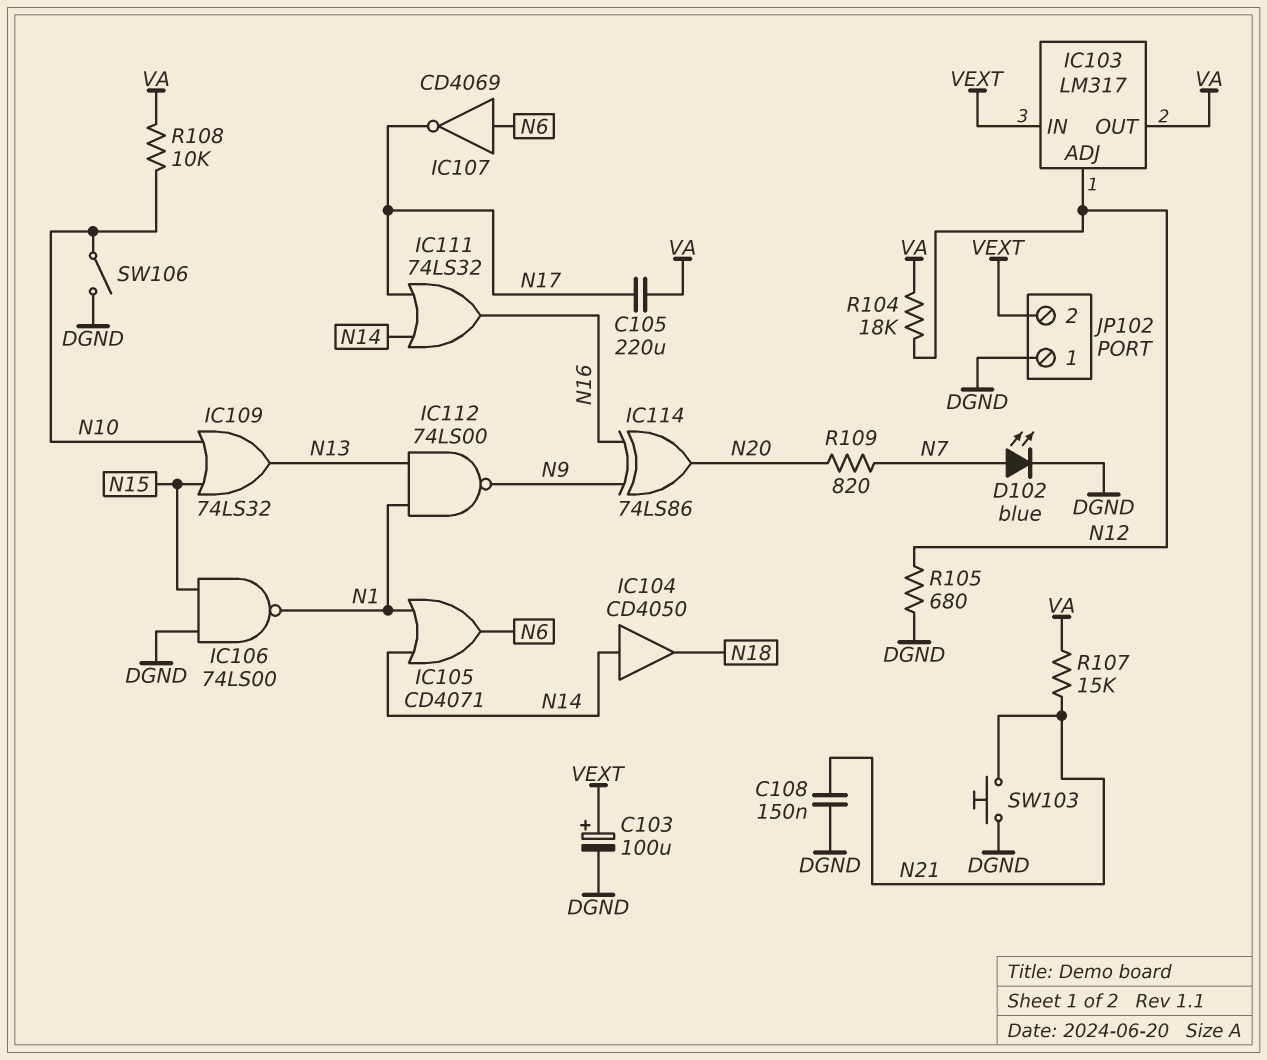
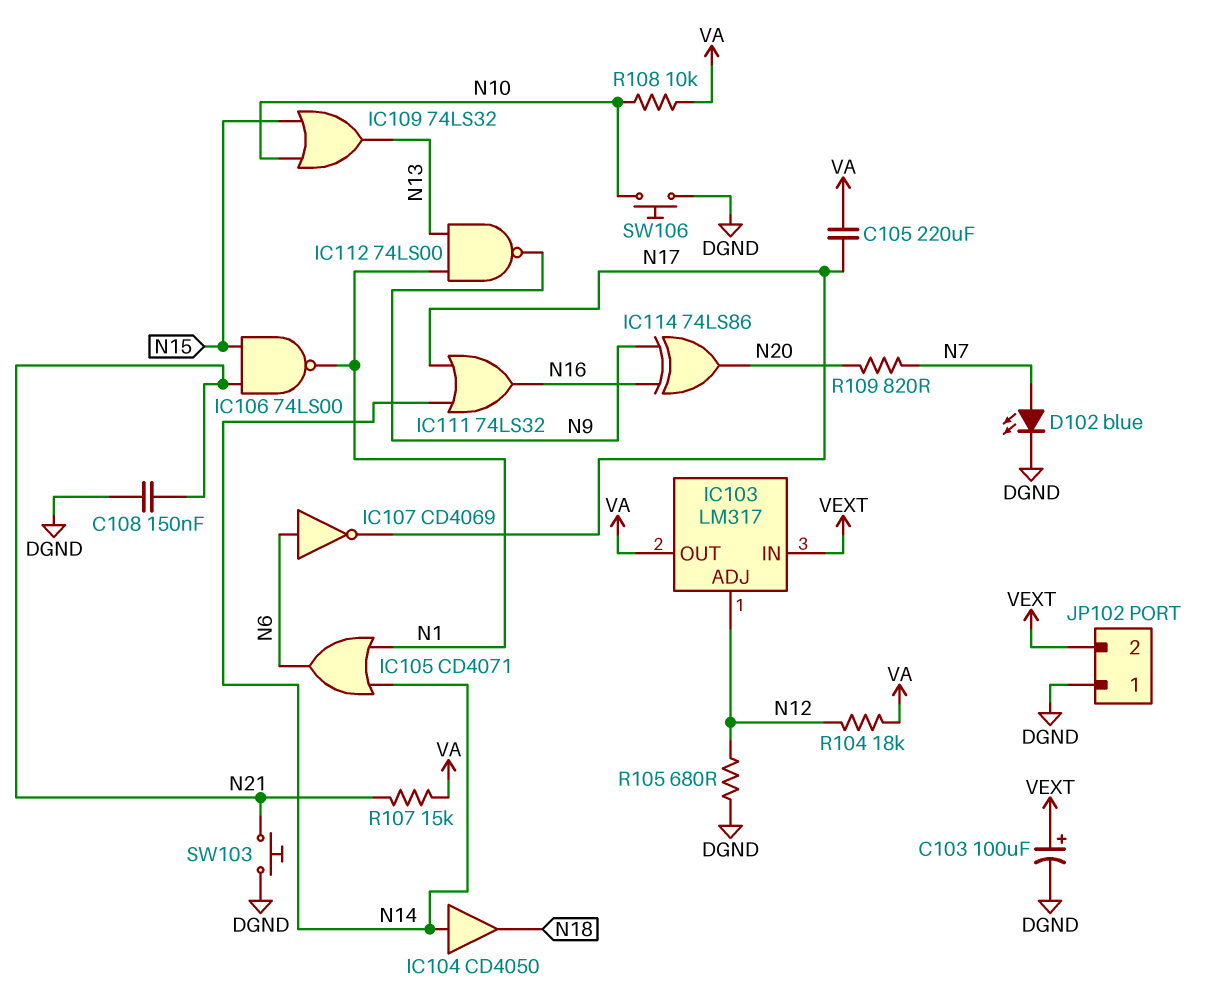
IC106: NAND 74LS00 (in DGND, in N15, out N1) -> NAND 74LS00 (in N15, in N21, out N1)
SW106: switch (DGND, N10) -> button (DGND, N10)

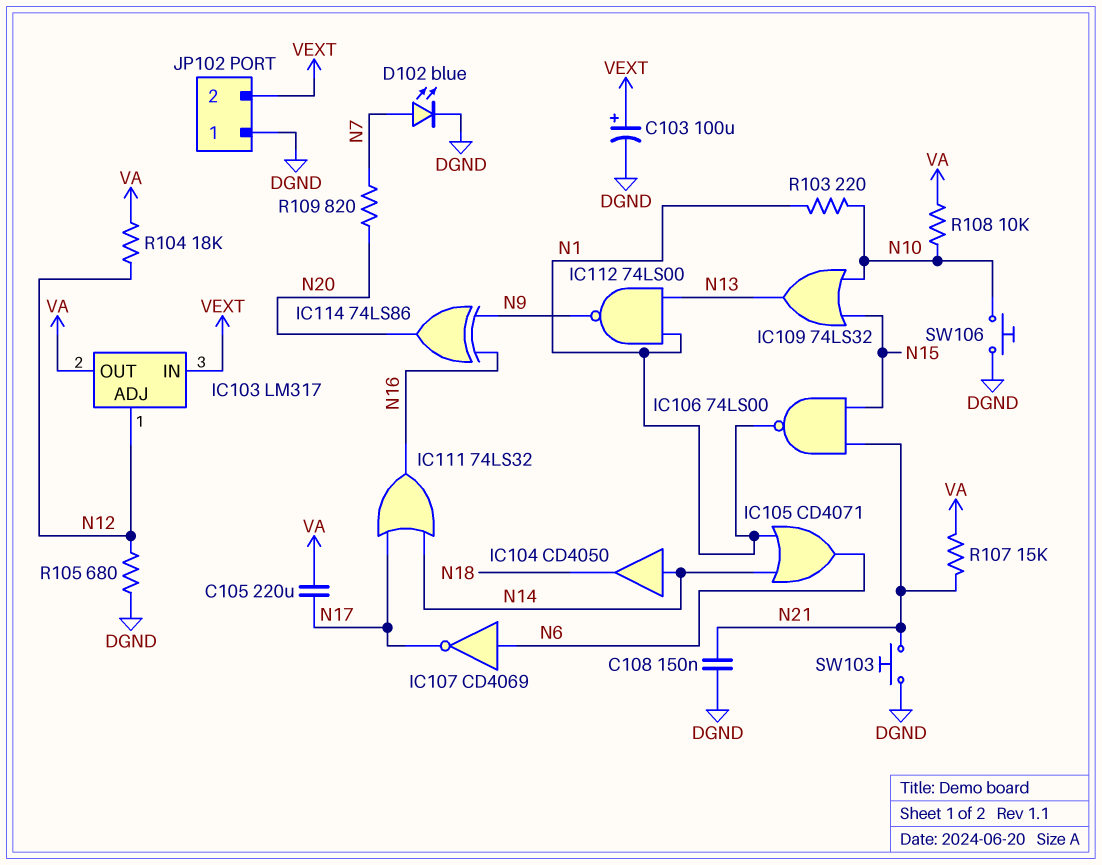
R103: none -> 220 (N1, N10)

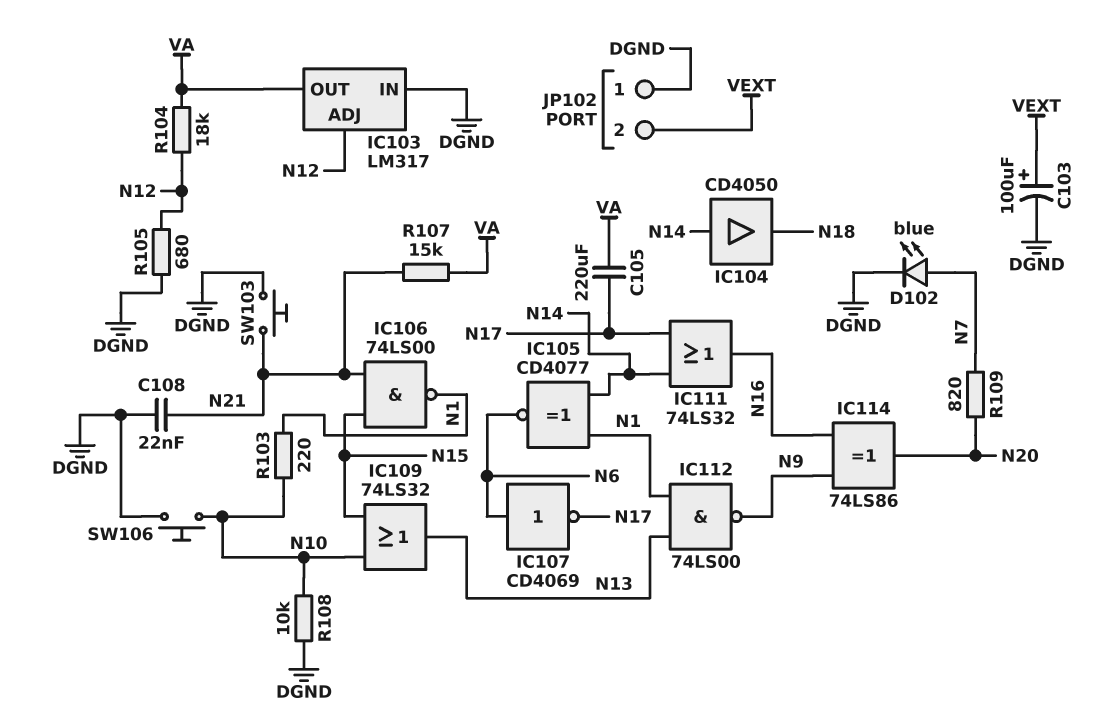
C108: 150nF (DGND, N21) -> 22nF (DGND, N21)
IC103 pin IN: VEXT -> DGND
IC105: OR CD4071 (in N1, in N14, out N6) -> XNOR CD4077 (in N1, in N14, out N6)
R108: 10k (N10, VA) -> 10k (DGND, N10)

